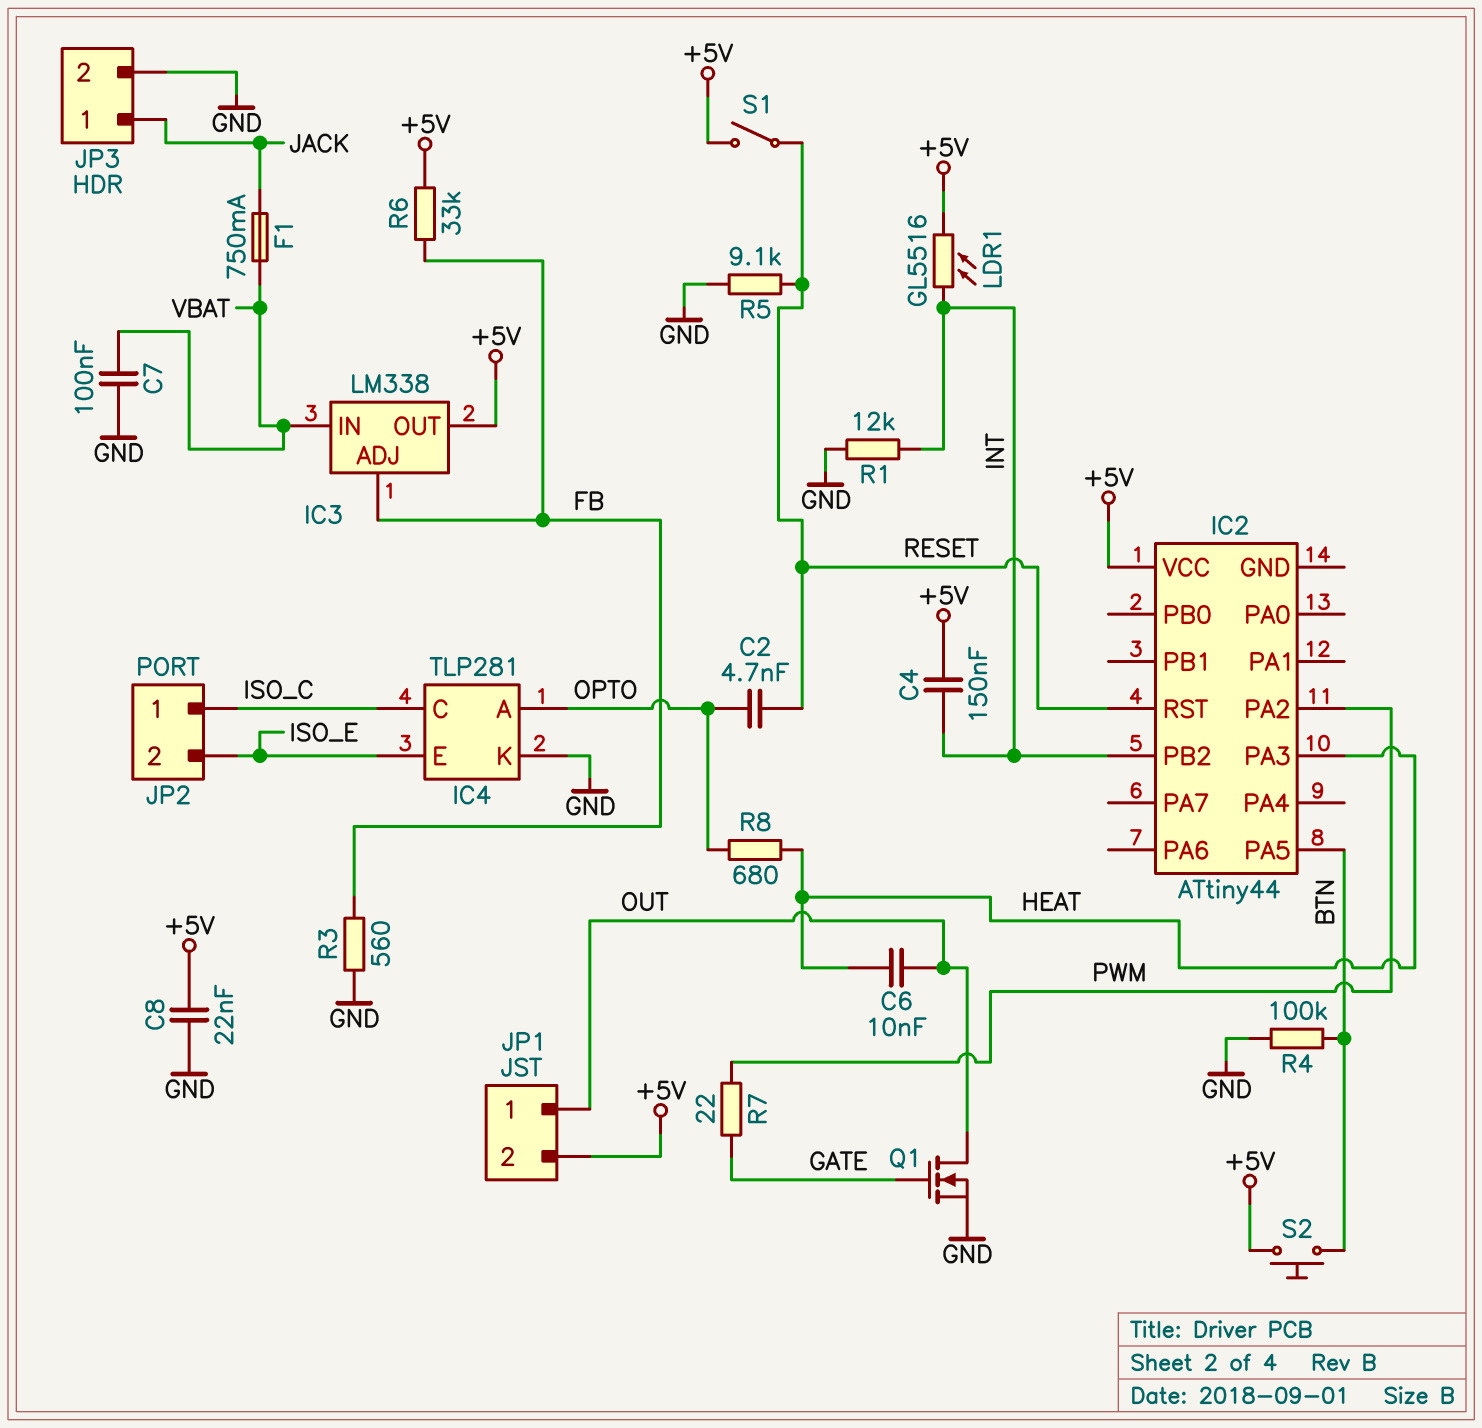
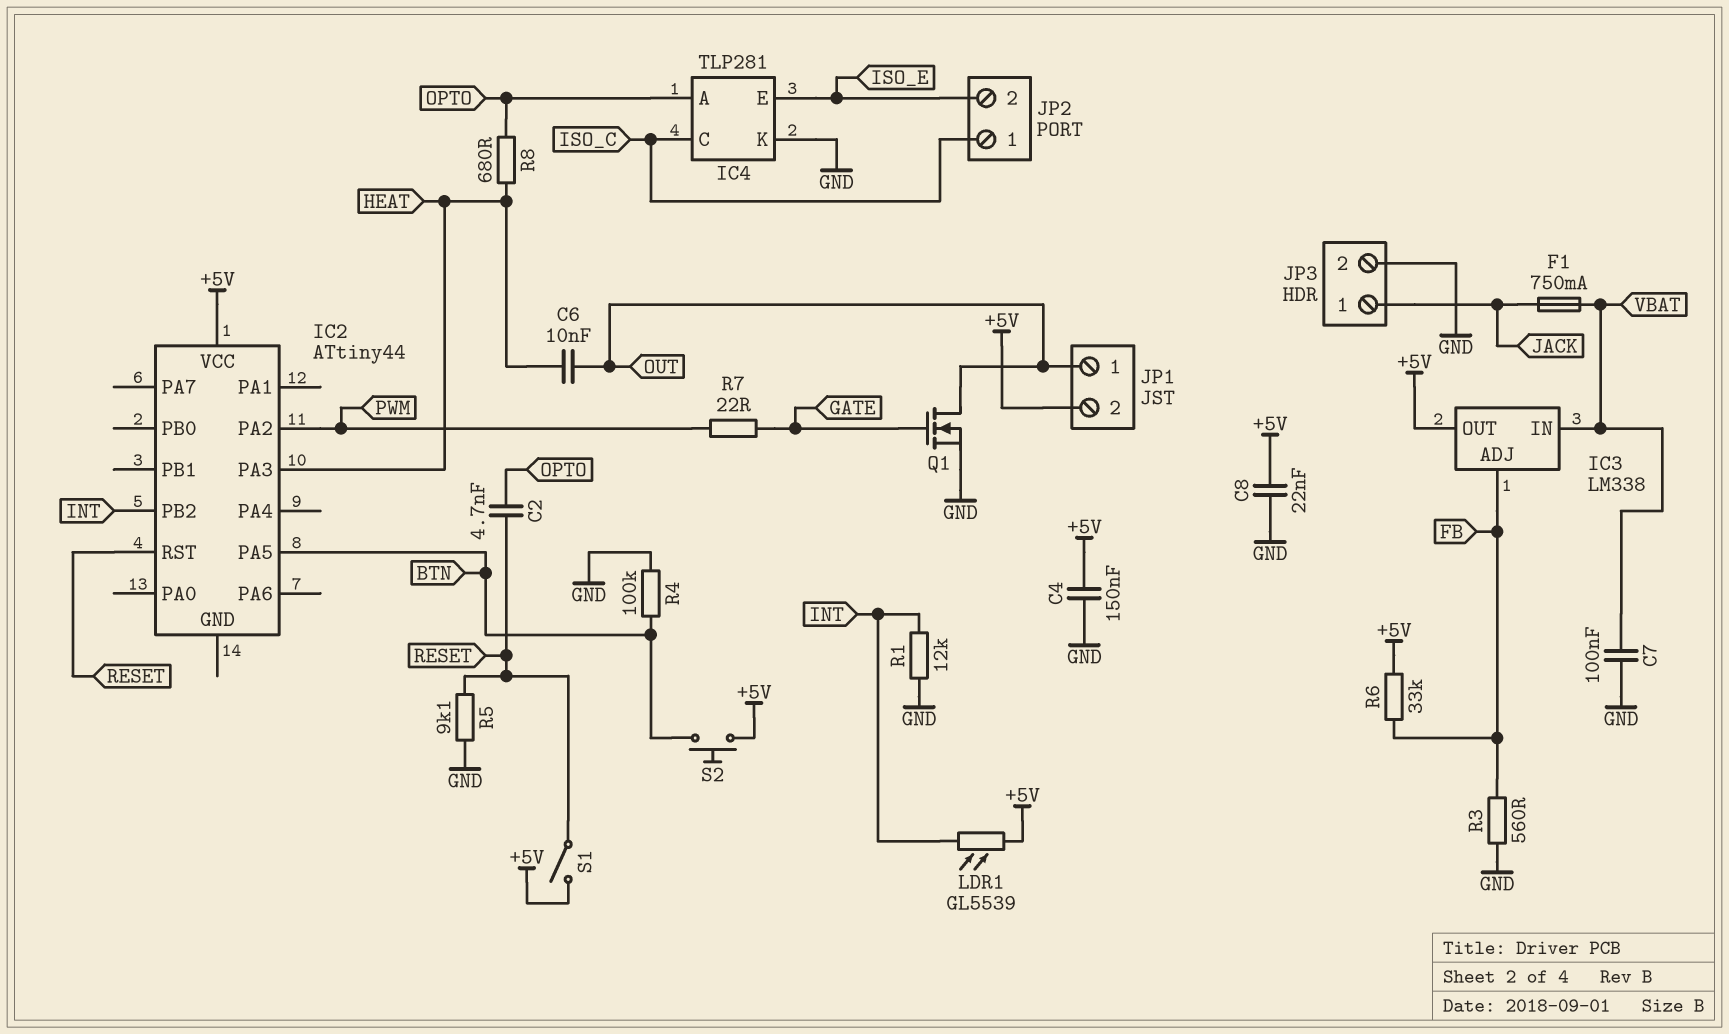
C4: 150nF (+5V, INT) -> 150nF (+5V, GND)
LDR1: GL5516 (+5V, INT) -> GL5539 (+5V, INT)

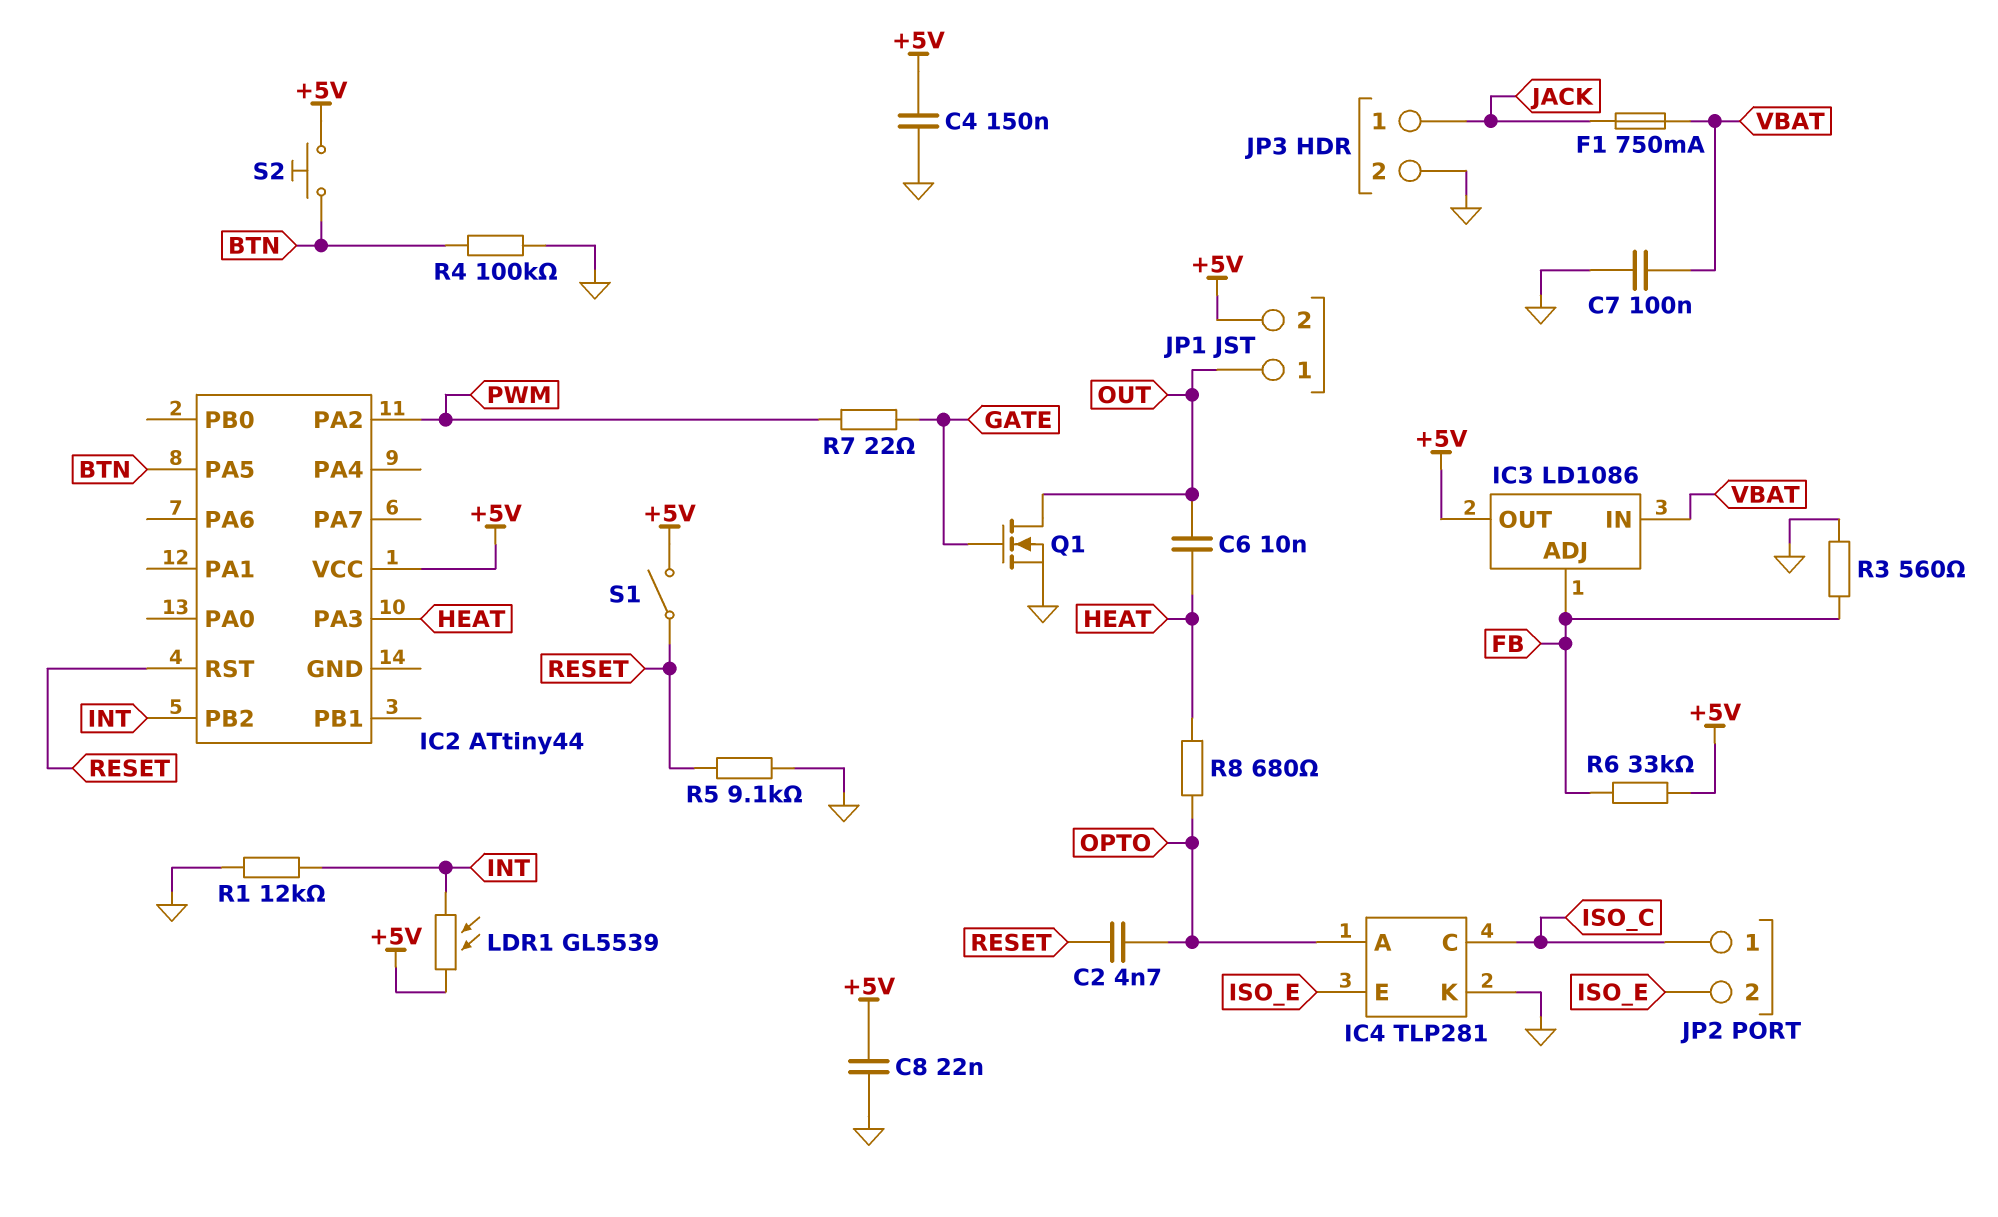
IC3: LM338 -> LD1086

